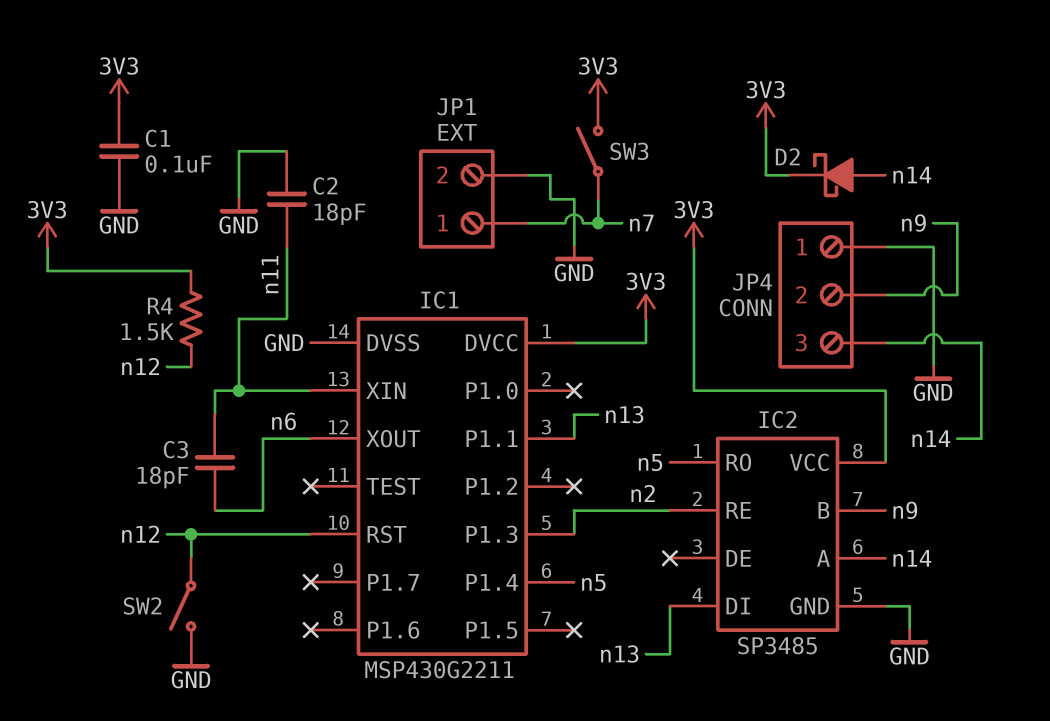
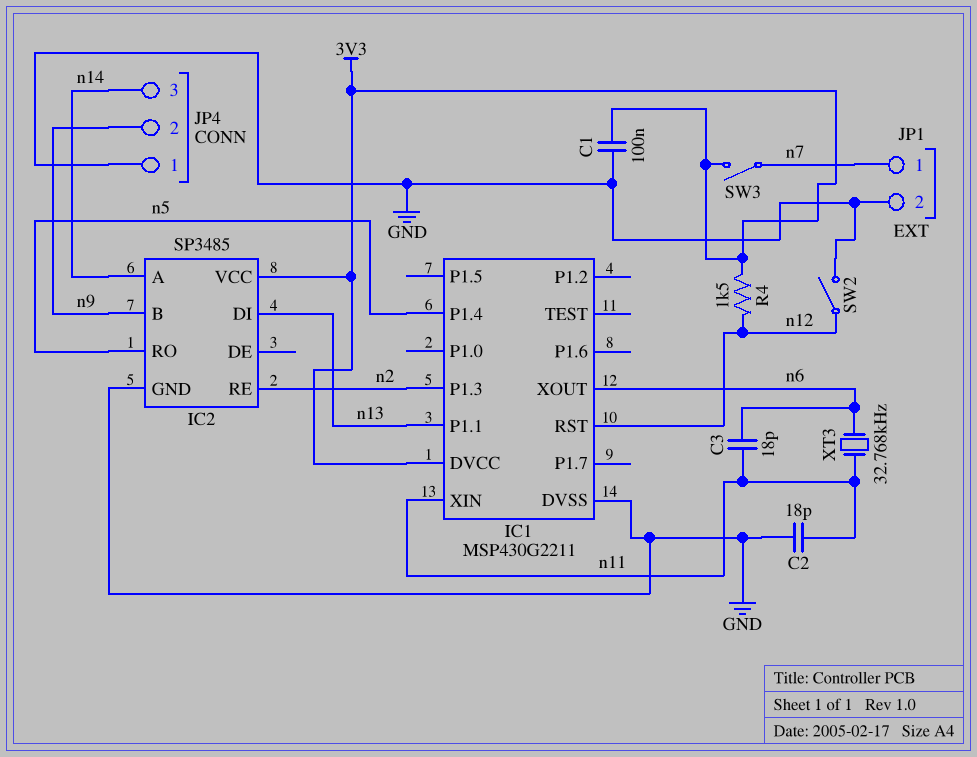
D2: schottky (A n14, K 3V3) -> none
XT3: none -> 32.768kHz (n6, n11)

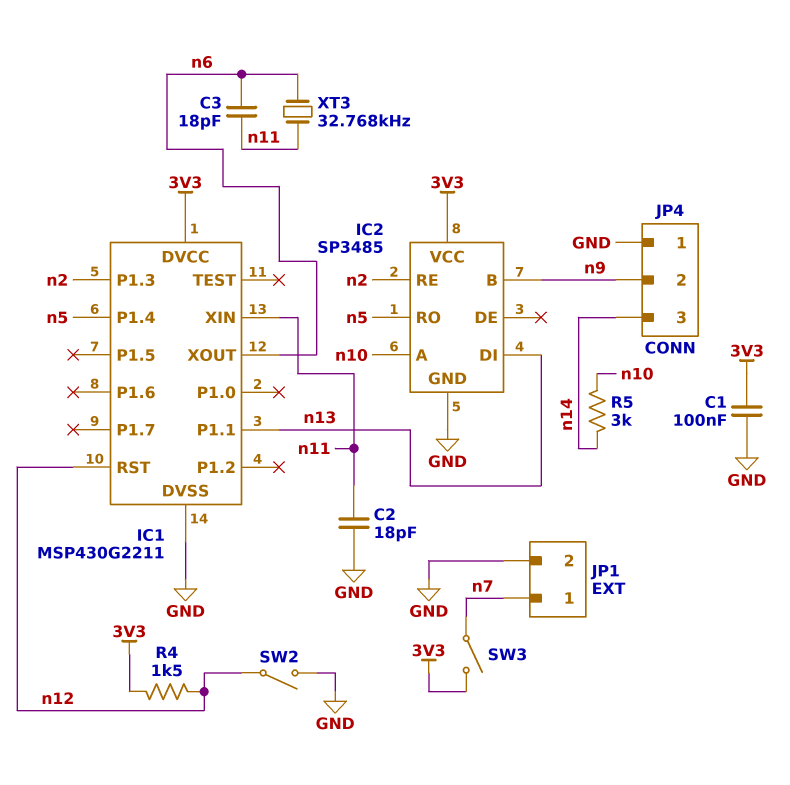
IC2 pin A: n14 -> n10
R5: none -> 3k (n10, n14)

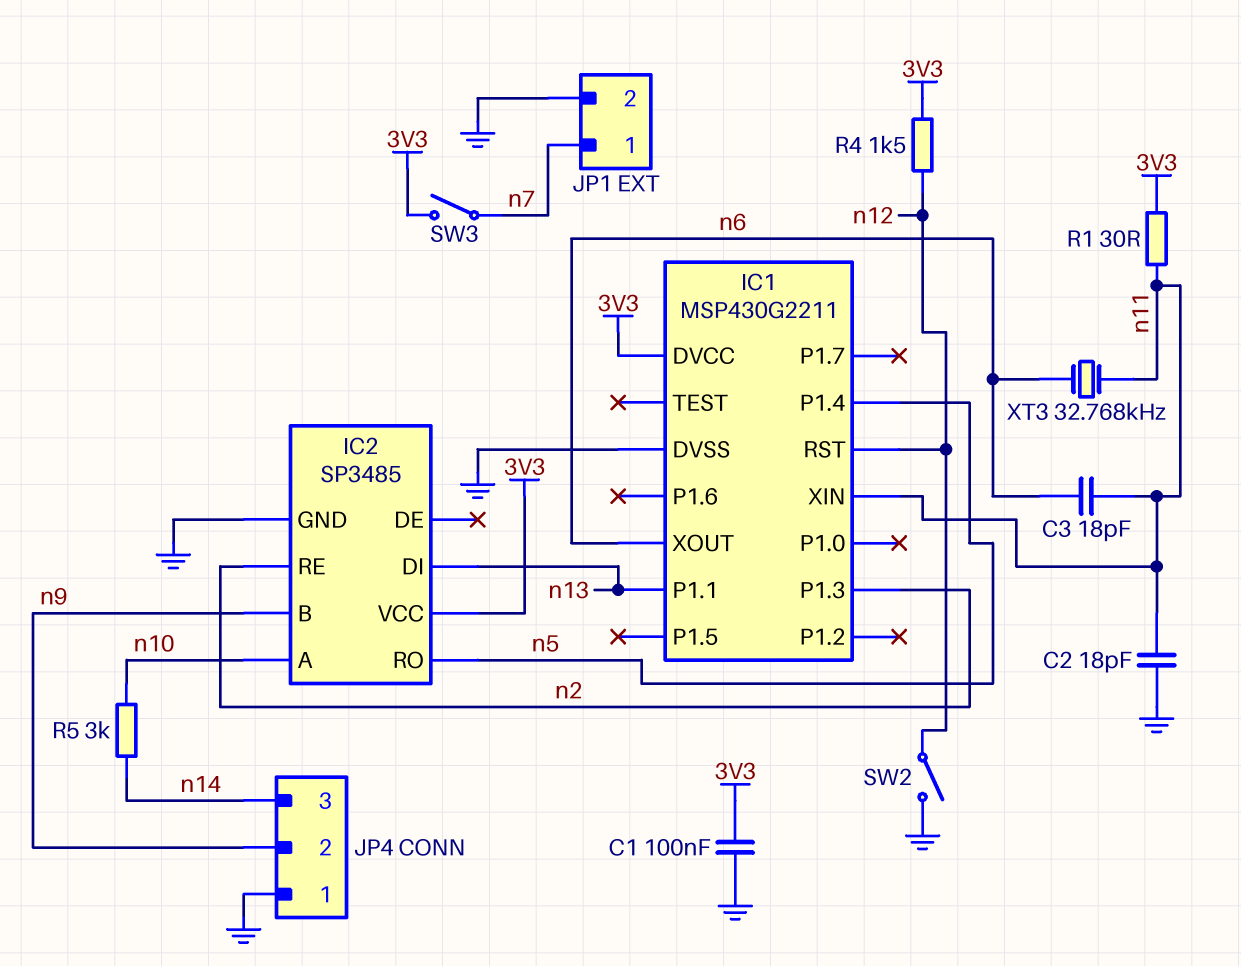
R1: none -> 30 (3V3, n11)

